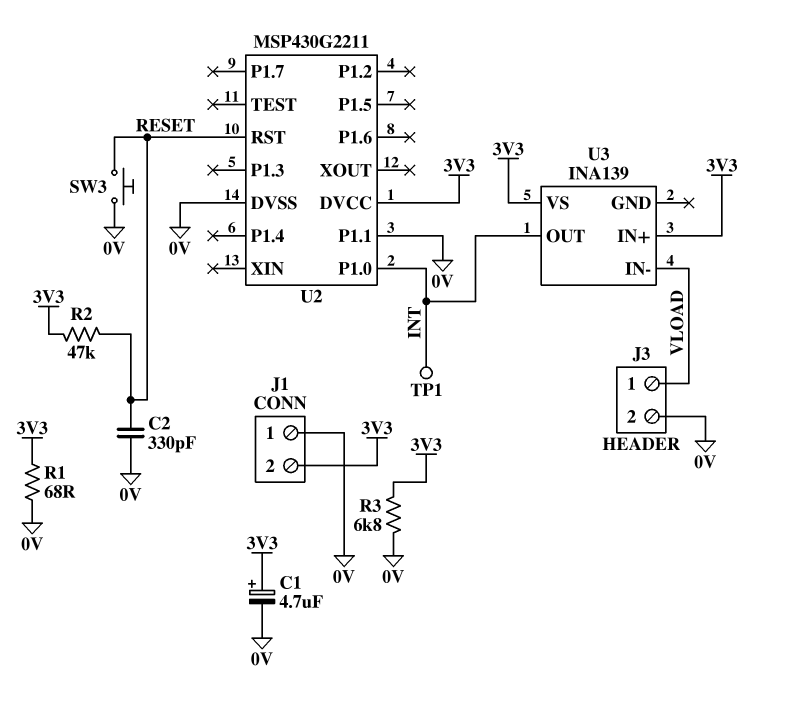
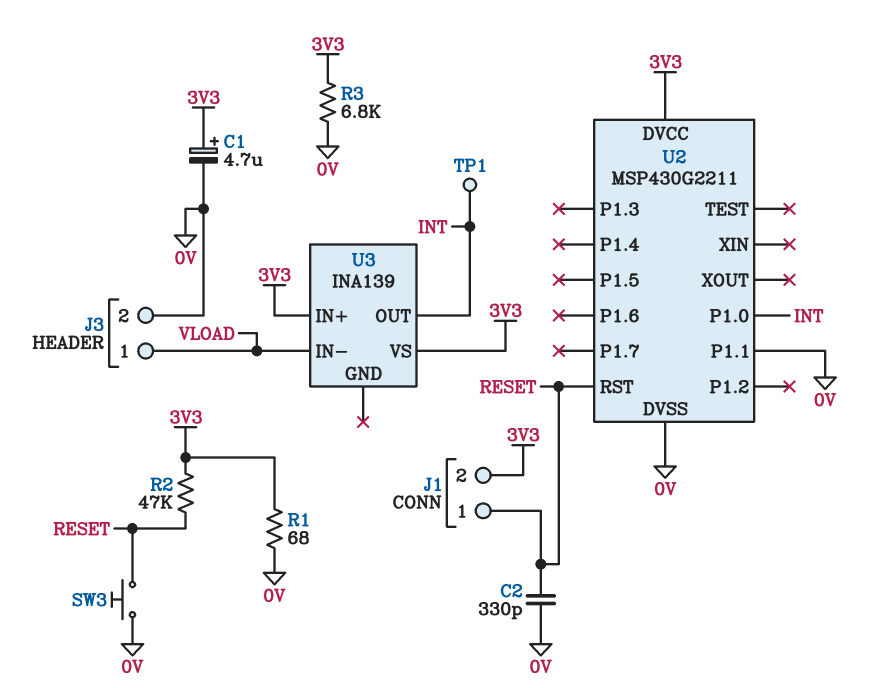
J1 pin 1: 0V -> RESET

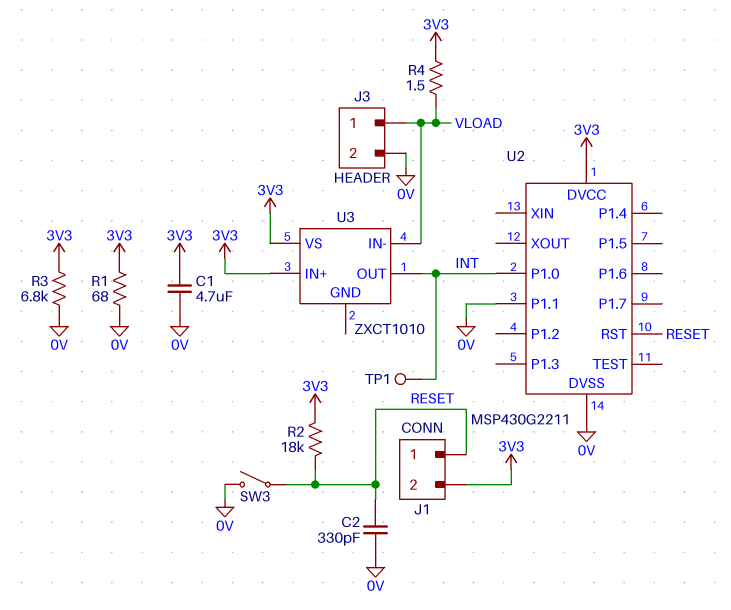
C1: 4.7uF (plus 3V3, minus 0V) -> 4.7uF (0V, 3V3)
R2: 47k (3V3, RESET) -> 18k (3V3, RESET)
R4: none -> 1.5 (3V3, VLOAD)
SW3: button (0V, RESET) -> switch (0V, RESET)
U3: INA139 -> ZXCT1010

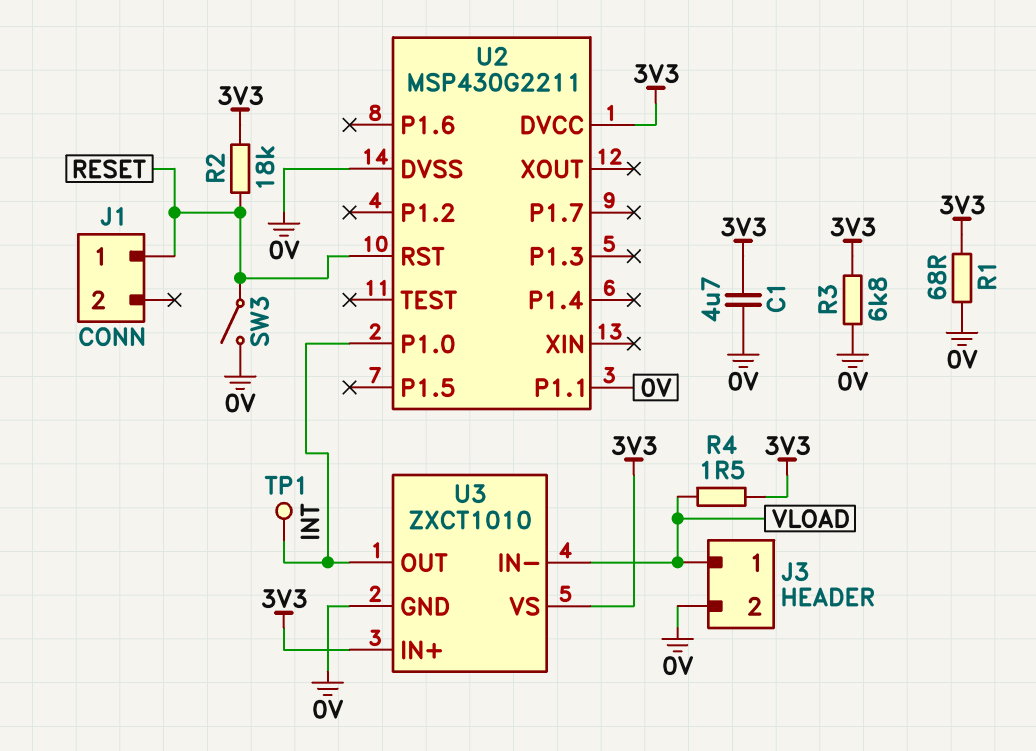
C2: 330pF (0V, RESET) -> none
J1 pin 2: 3V3 -> none
U3 pin GND: none -> 0V

